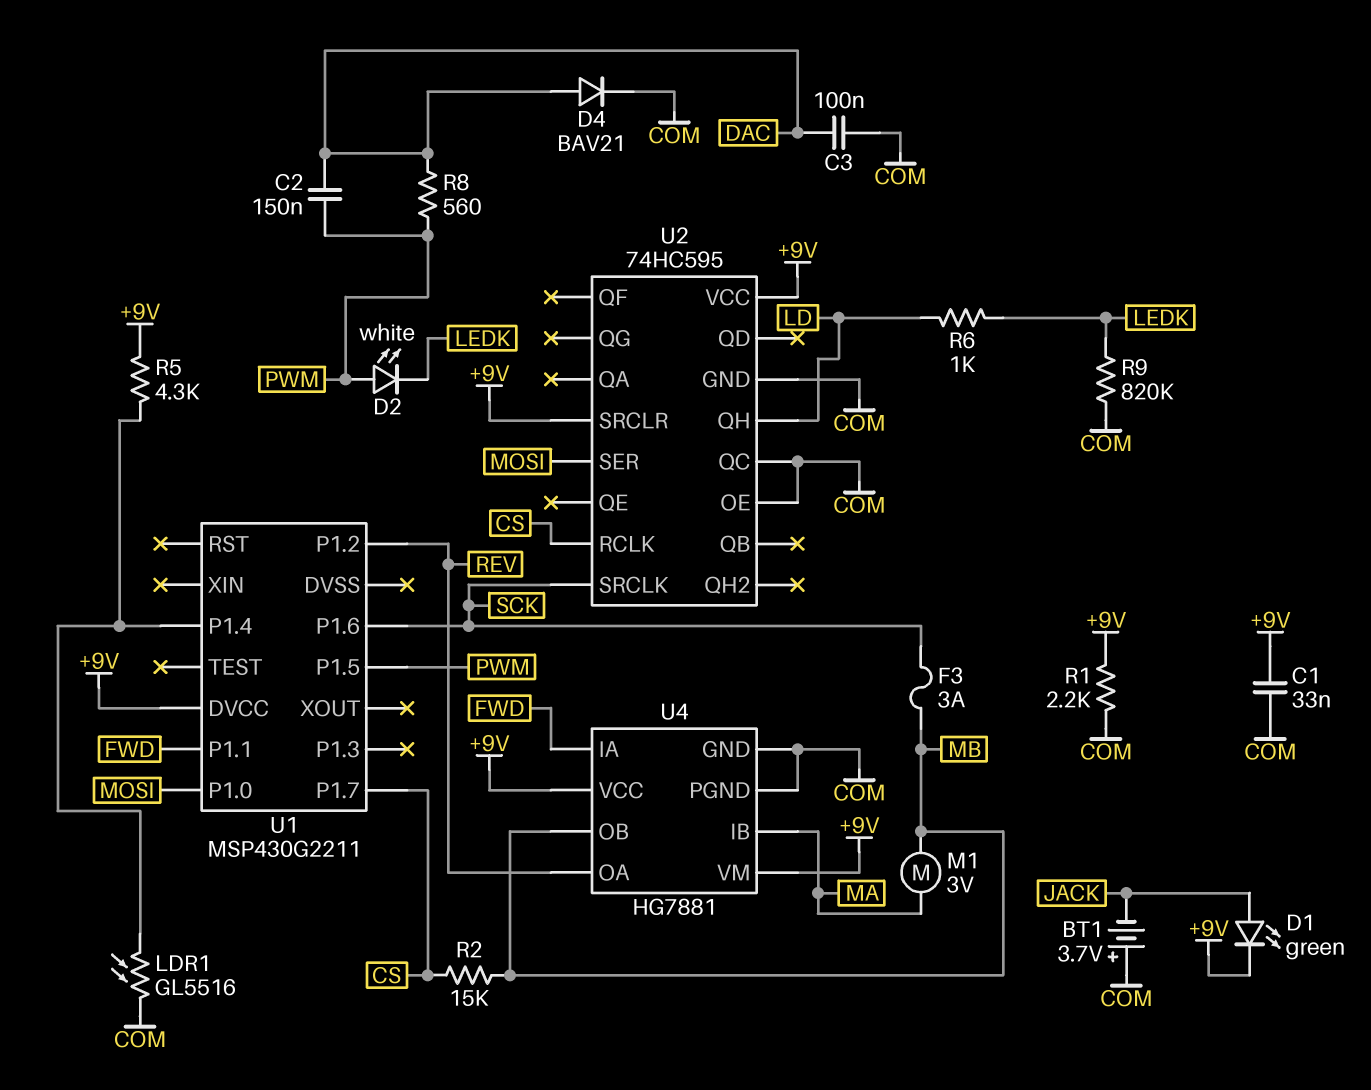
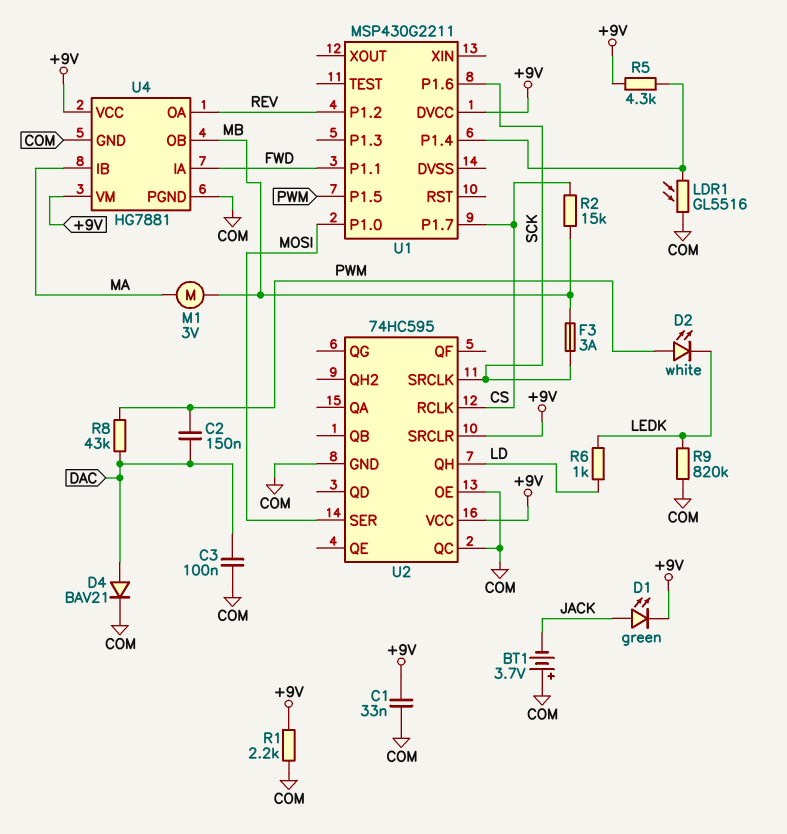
R8: 560 (DAC, PWM) -> 43k (DAC, PWM)

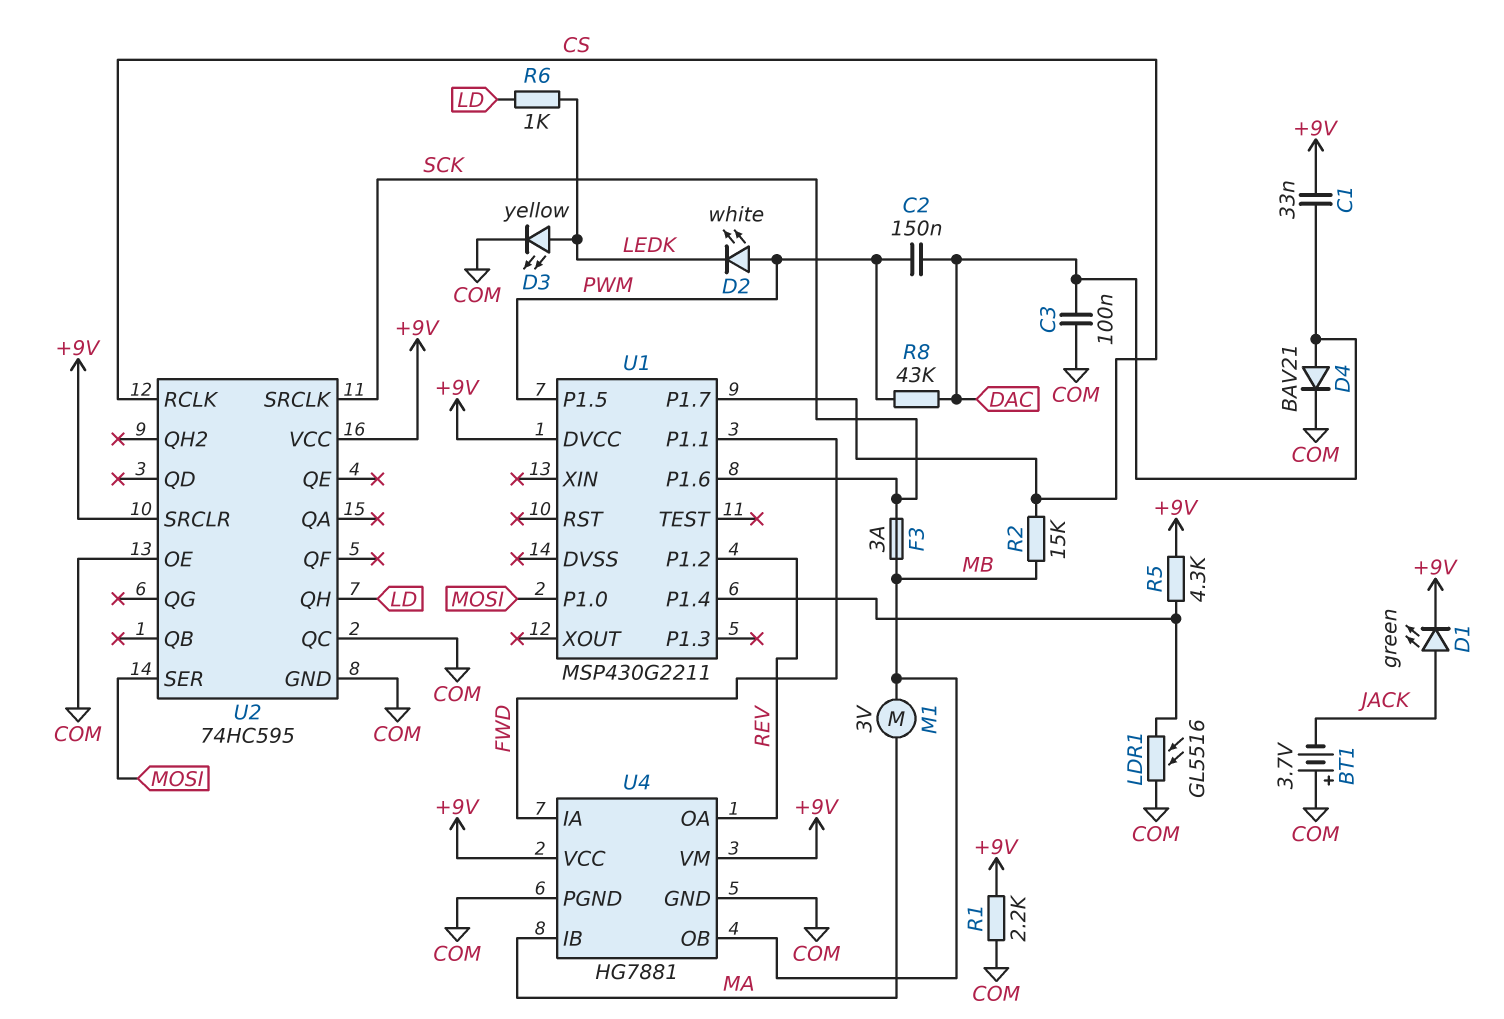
C1: 33nF (+9V, COM) -> 33nF (+9V, DAC)
D3: none -> LED yellow (A LEDK, K COM)
R9: 820k (COM, LEDK) -> none

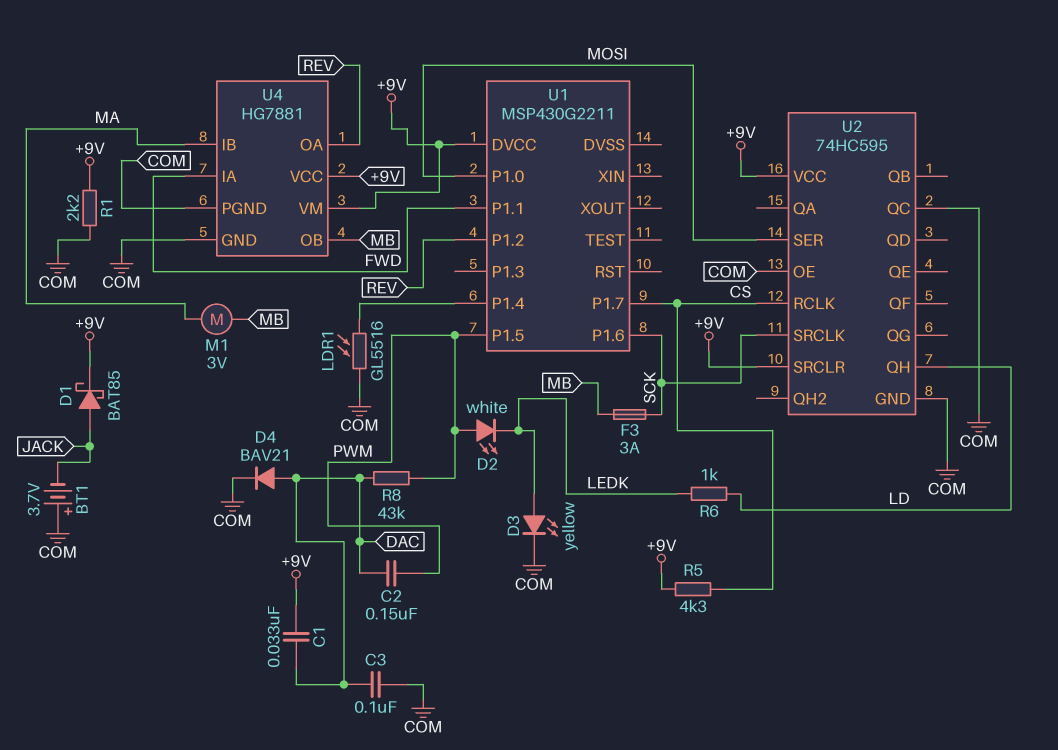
D1: LED green (A JACK, K +9V) -> schottky BAT85 (A JACK, K +9V)
R2: 15k (CS, MB) -> none
R5: 4.3k (+9V, U1/P1.4) -> 4.3k (+9V, CS)

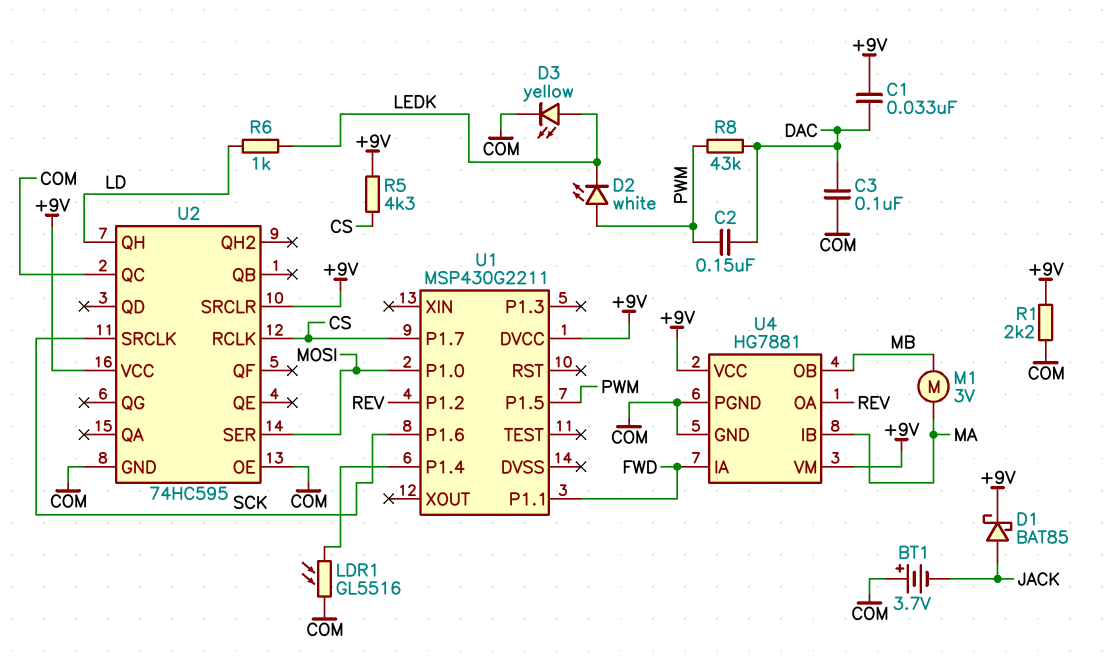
D4: diode BAV21 (A DAC, K COM) -> none
F3: 3A (MB, SCK) -> none

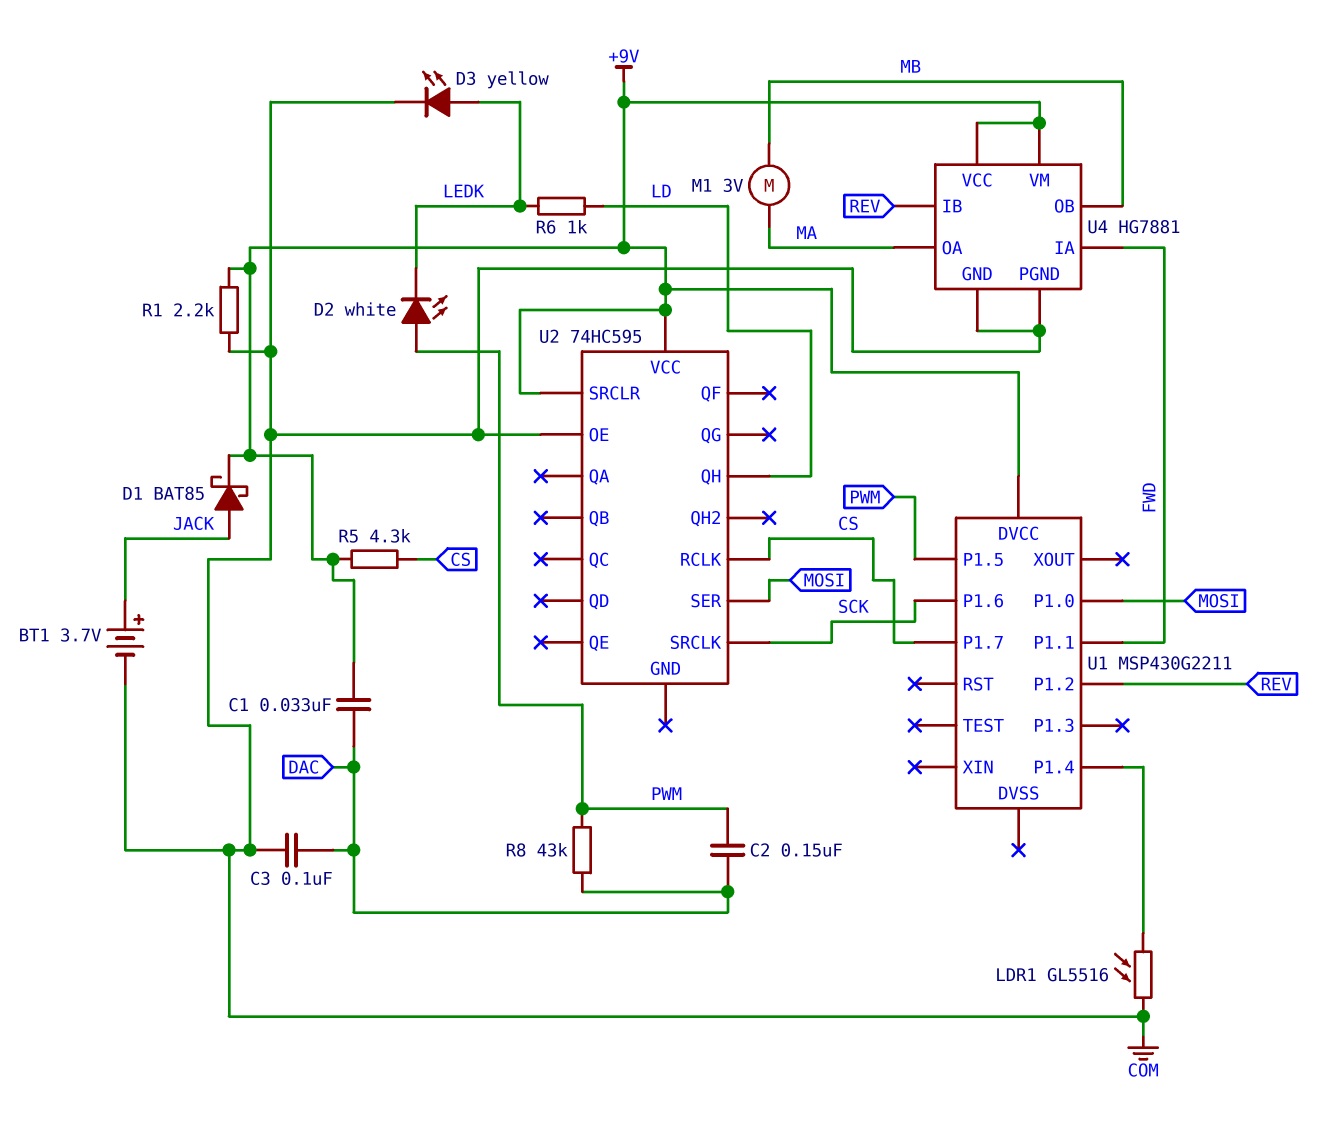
BT1: 3.7V (plus COM, minus JACK) -> 3.7V (plus JACK, minus COM)
U2 pin GND: COM -> none
U2 pin QC: COM -> none
U4 pin IB: MA -> REV
U4 pin OA: REV -> MA

